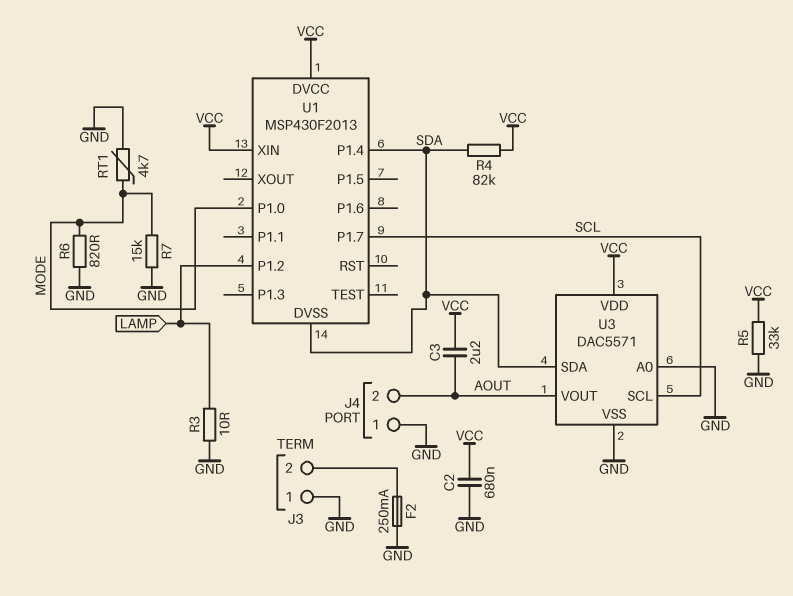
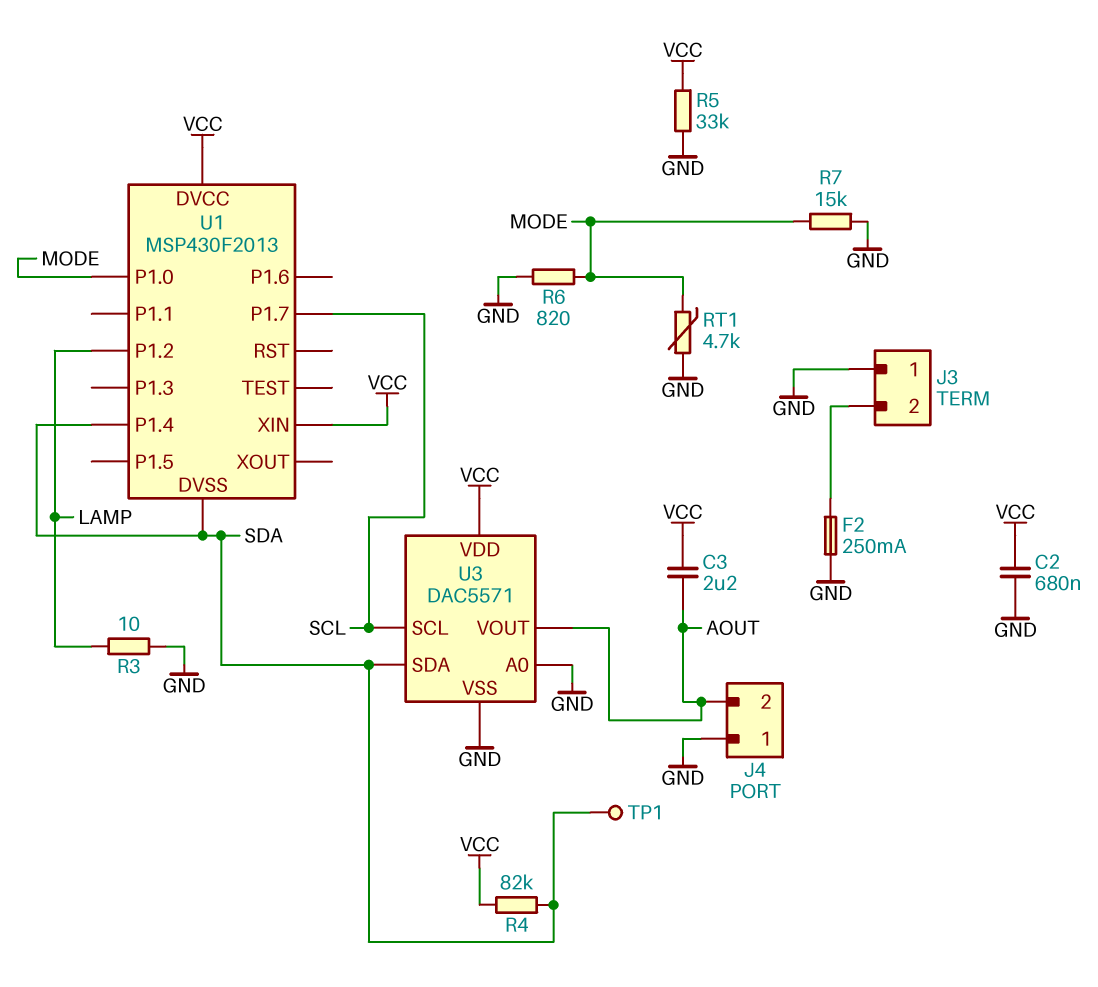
TP1: none -> test point (SDA)

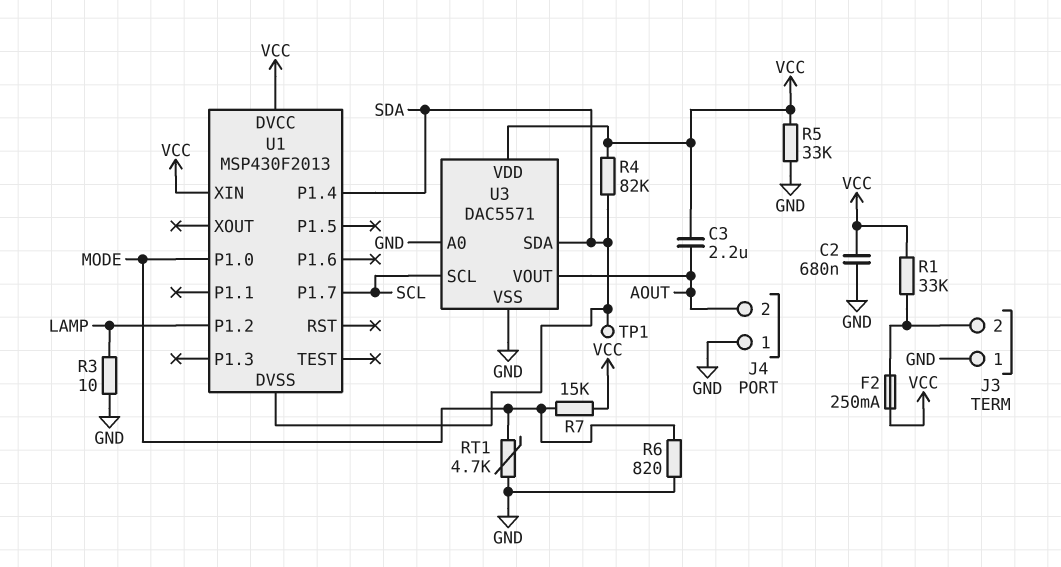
F2: 250mA (GND, J3/2) -> 250mA (J3/2, VCC)
R1: none -> 33k (J3/2, VCC)
R7: 15k (GND, MODE) -> 15k (MODE, VCC)

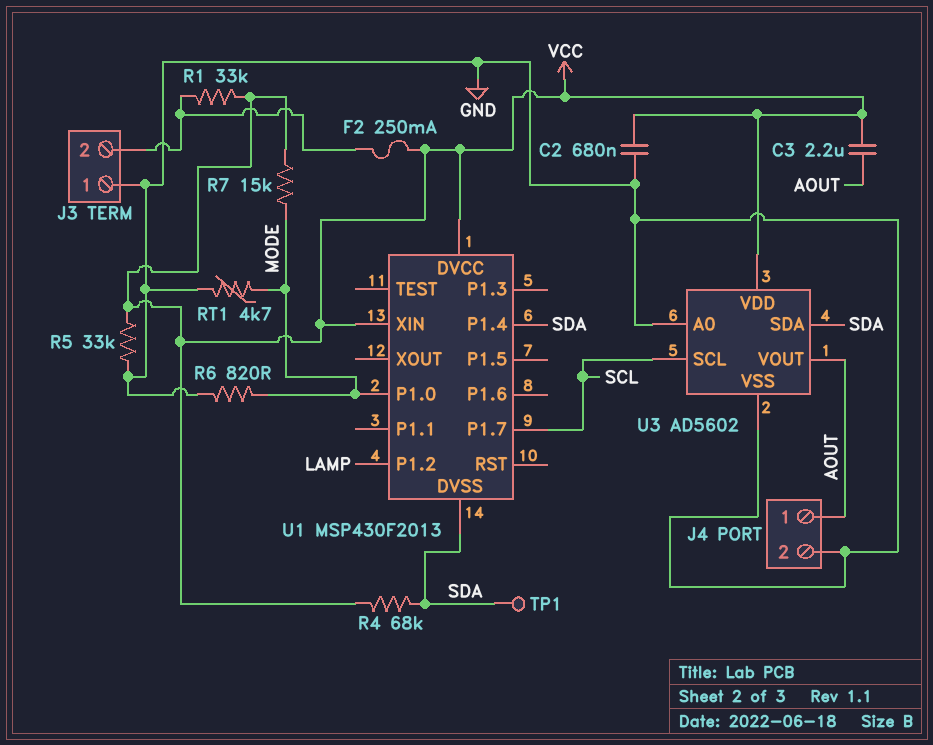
J4 pin 1: GND -> AOUT
J4 pin 2: AOUT -> GND
R3: 10 (GND, LAMP) -> none
R4: 82k (SDA, VCC) -> 68k (SDA, VCC)
U3: DAC5571 -> AD5602

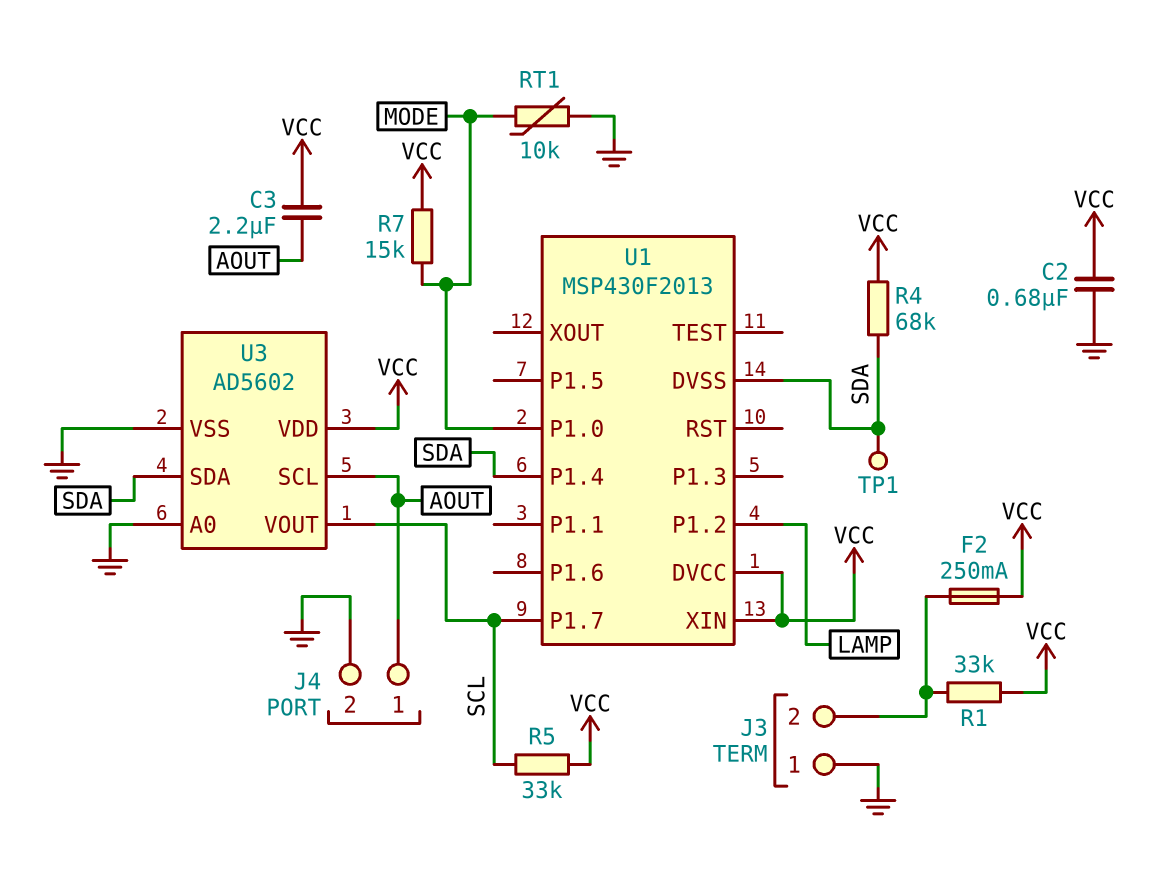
R5: 33k (GND, VCC) -> 33k (SCL, VCC)
R6: 820 (GND, MODE) -> none
RT1: 4.7k (GND, MODE) -> 10k (GND, MODE)
U3 pin SCL: SCL -> AOUT
U3 pin VOUT: AOUT -> SCL

